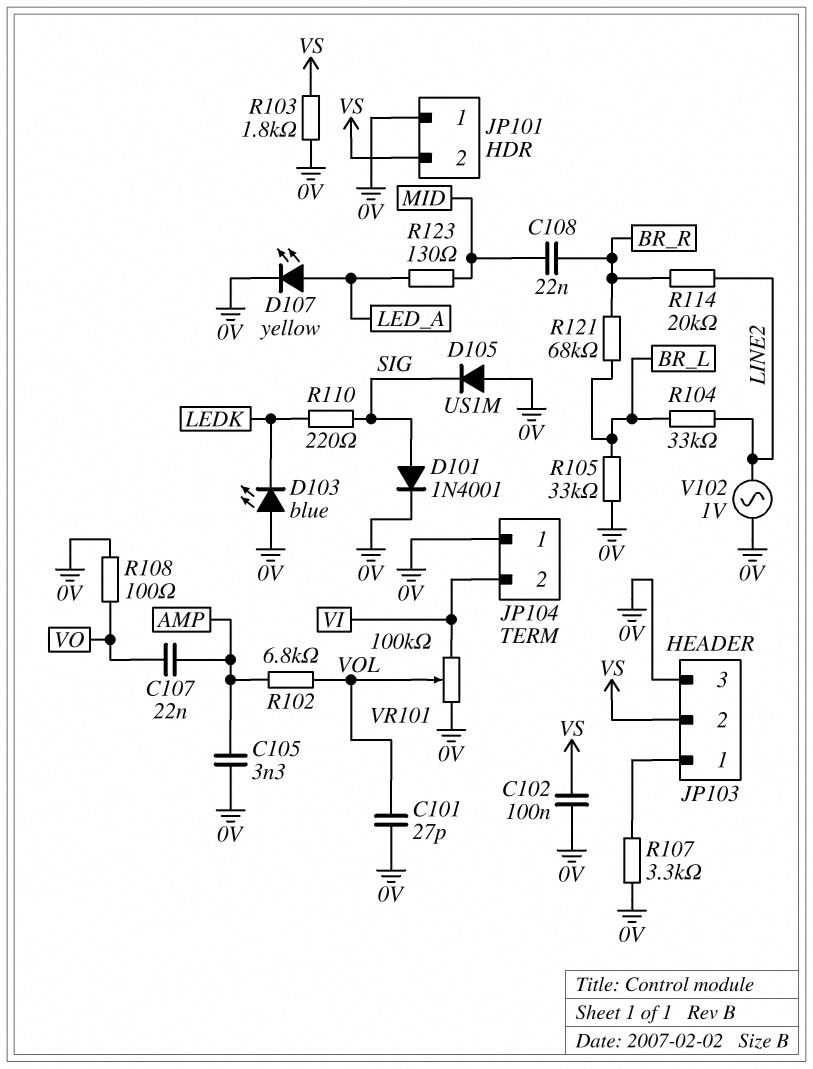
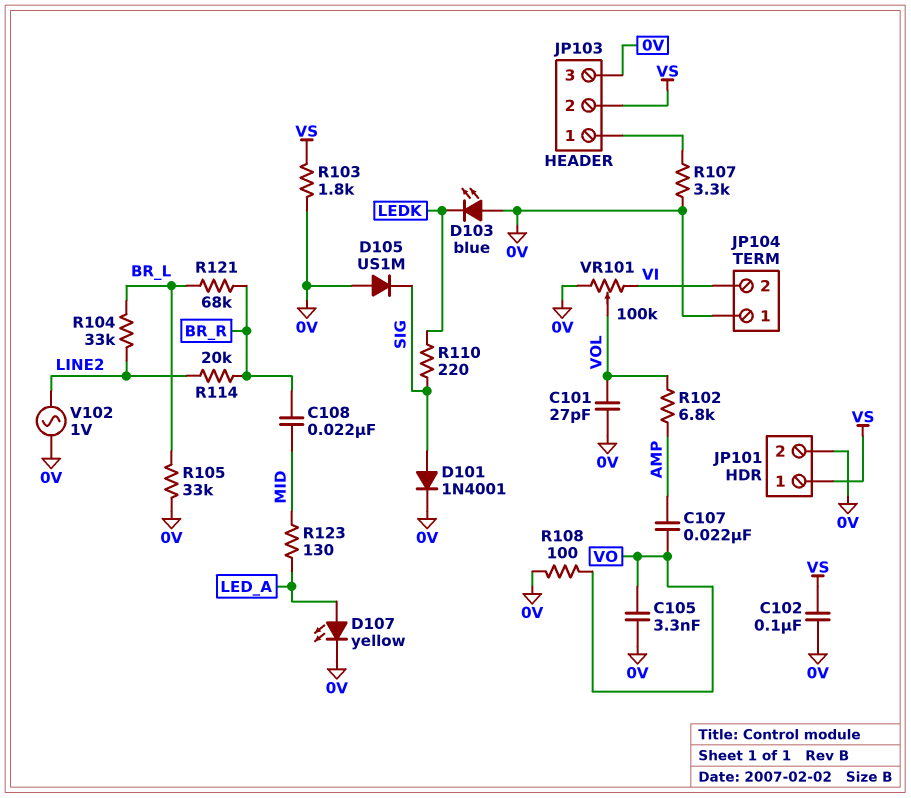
C105: 3.3nF (0V, AMP) -> 3.3nF (0V, VO)
JP101 pin 1: 0V -> VS
JP101 pin 2: VS -> 0V

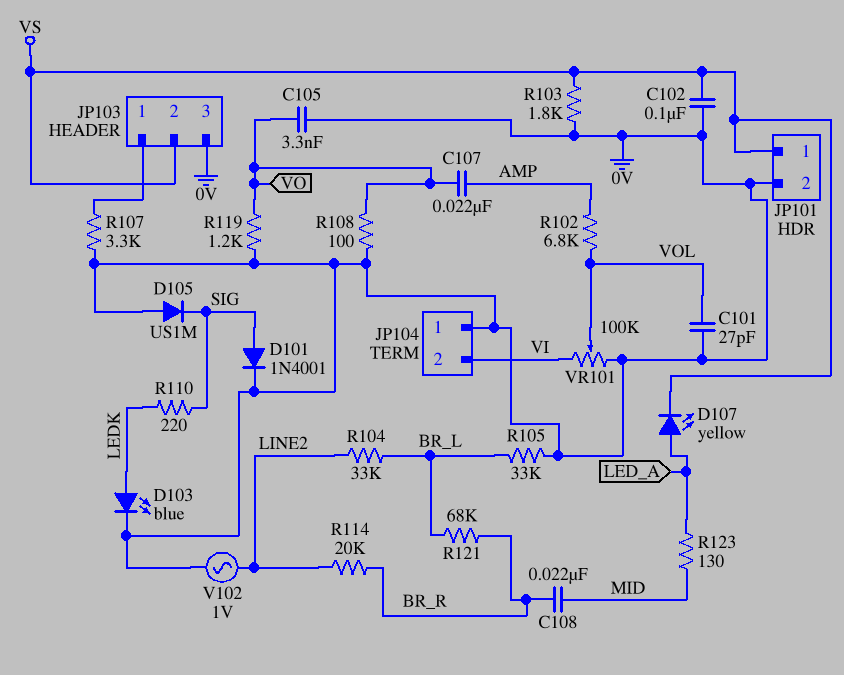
D103: LED blue (A 0V, K LEDK) -> LED blue (A LEDK, K 0V)
D107: LED yellow (A LED_A, K 0V) -> LED yellow (A LED_A, K VS)
R119: none -> 1.2k (0V, VO)

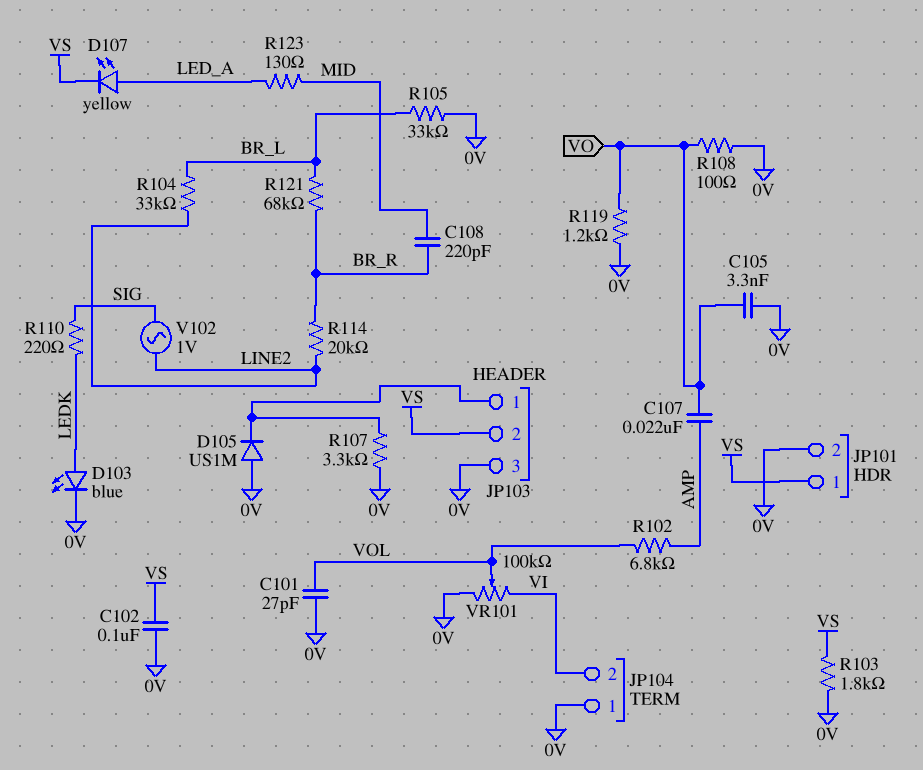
C108: 22nF (BR_R, MID) -> 220pF (BR_R, MID)
D101: diode 1N4001 (A SIG, K 0V) -> none
D105: diode US1M (A 0V, K SIG) -> diode US1M (A 0V, K JP103/1)
V102: AC 1V (0V, LINE2) -> AC 1V (LINE2, SIG)

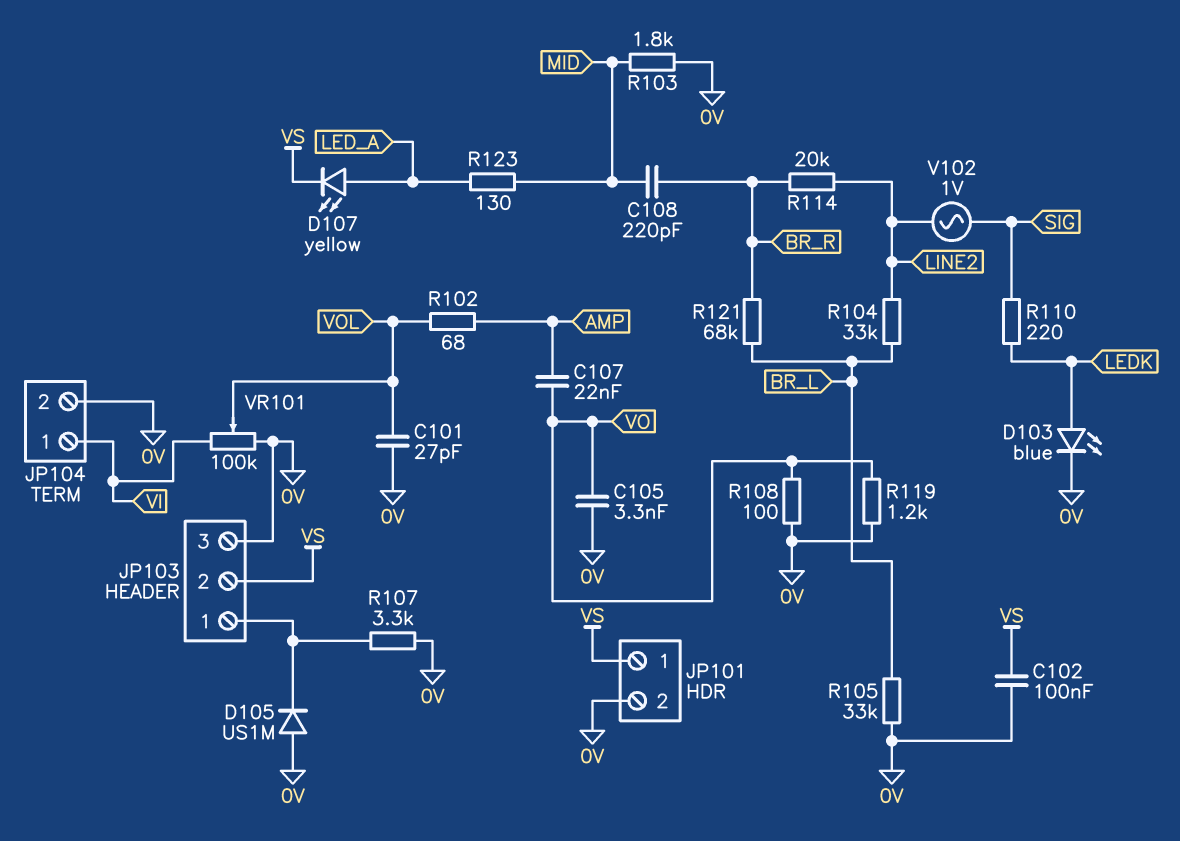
JP104 pin 1: 0V -> VI
JP104 pin 2: VI -> 0V
R102: 6.8k (AMP, VOL) -> 68 (AMP, VOL)
R103: 1.8k (0V, VS) -> 1.8k (0V, MID)

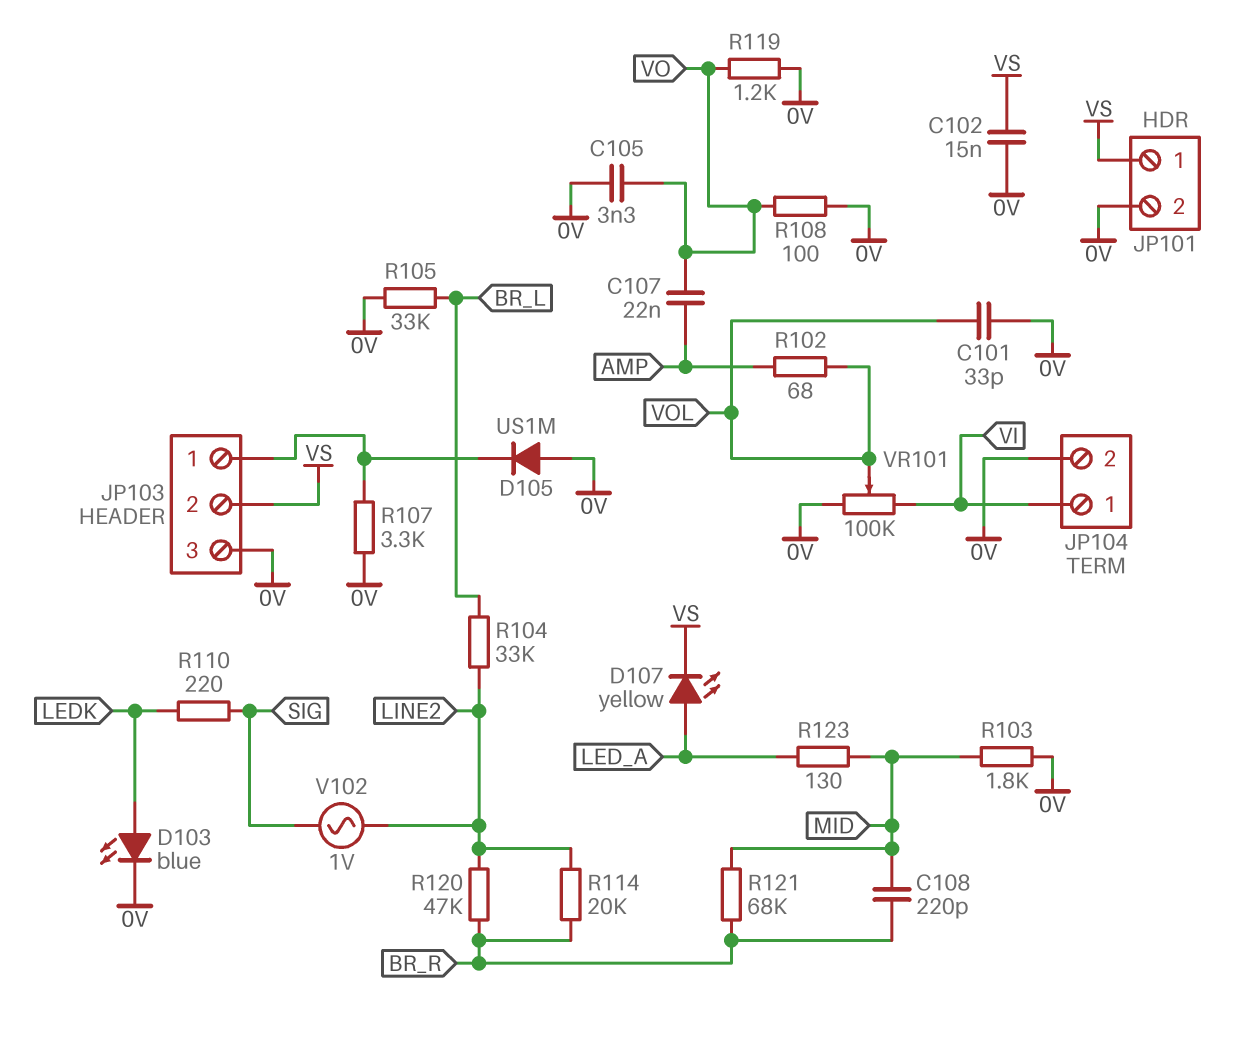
C101: 27pF (0V, VOL) -> 33pF (0V, VOL)
C102: 100nF (0V, VS) -> 15nF (0V, VS)
R120: none -> 47k (BR_R, LINE2)
R121: 68k (BR_L, BR_R) -> 68k (BR_R, MID)

